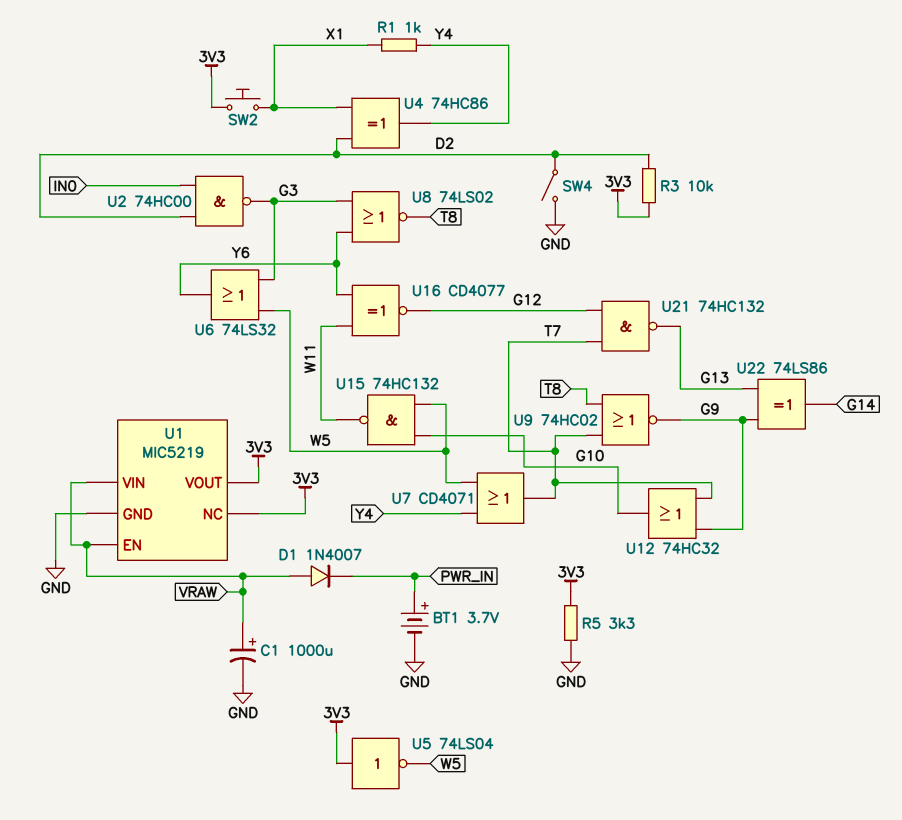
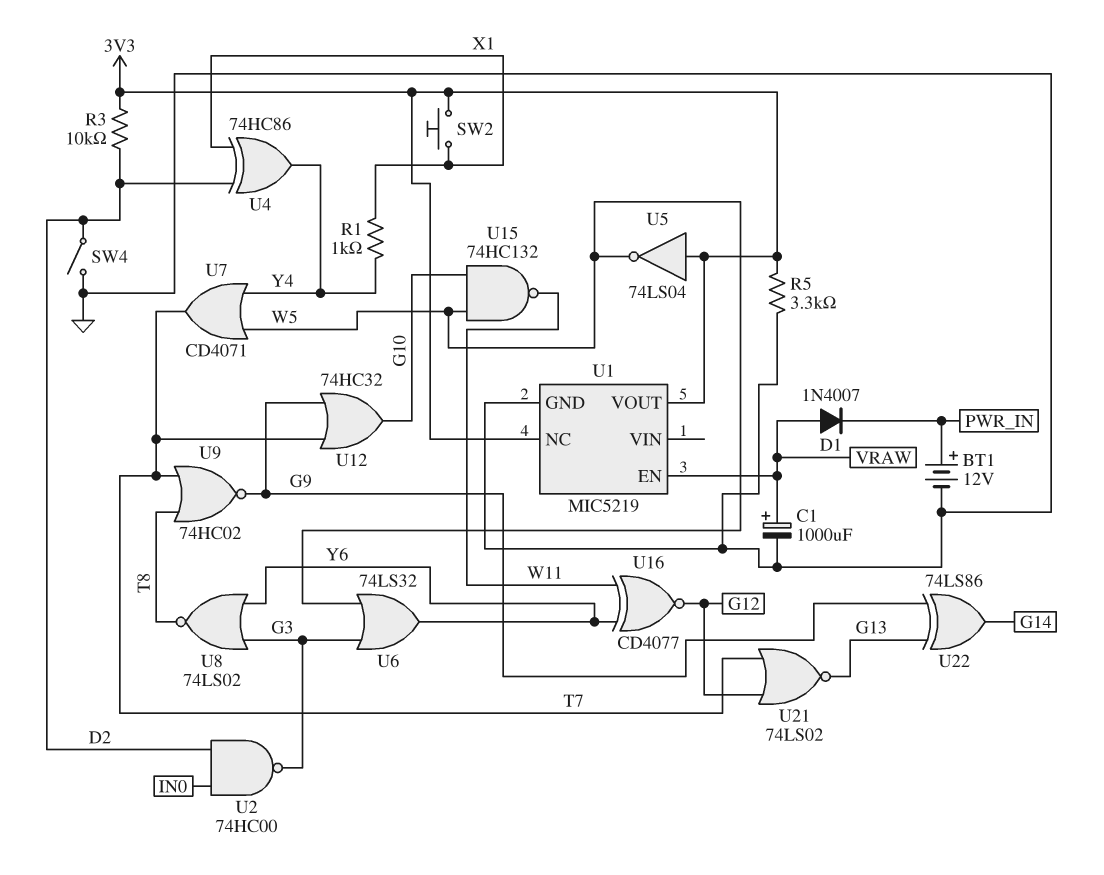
BT1: 3.7V (plus PWR_IN, minus GND) -> 12V (plus PWR_IN, minus GND)
U1 pin VIN: VRAW -> none
U21: NAND 74HC132 (in G12, in T7, out G13) -> NOR 74LS02 (in G12, in T7, out G13)

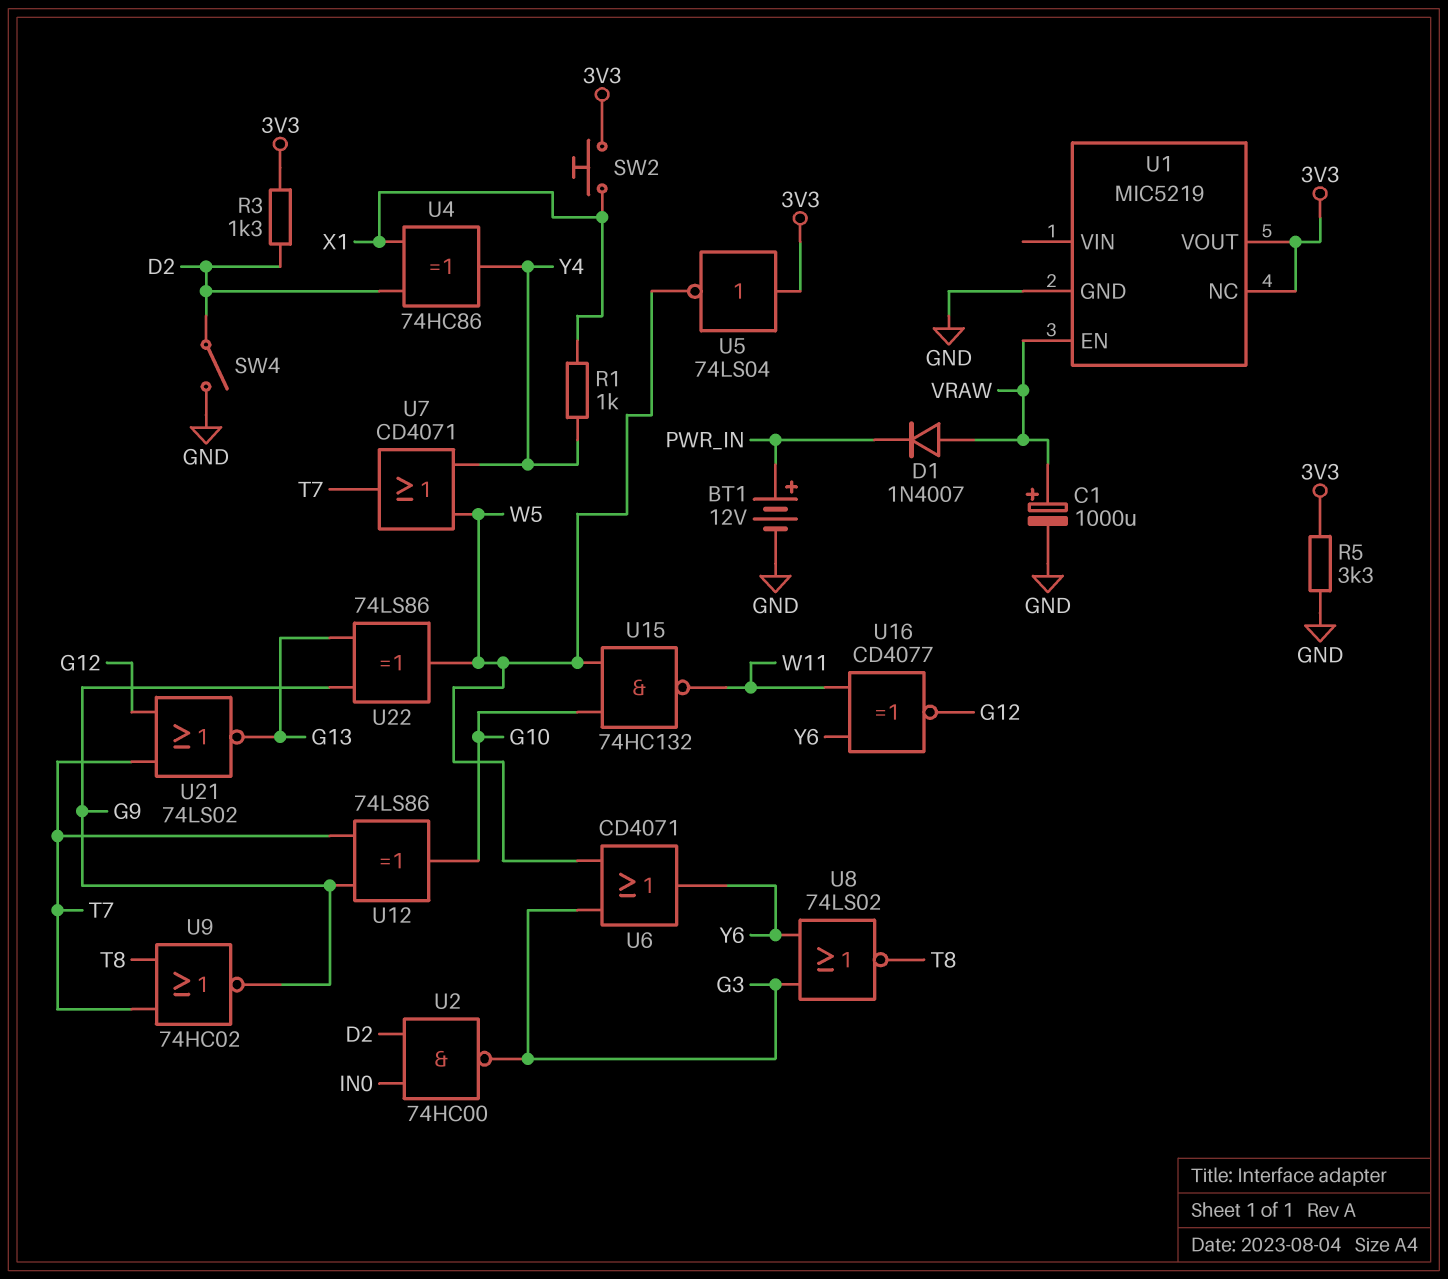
R3: 10k (3V3, D2) -> 1.3k (3V3, D2)
U6: OR 74LS32 (in G3, in W5, out Y6) -> OR CD4071 (in G3, in W5, out Y6)
U12: OR 74HC32 (in G9, in T7, out G10) -> XOR 74LS86 (in G9, in T7, out G10)
U22: XOR 74LS86 (in G9, in G13, out G14) -> XOR 74LS86 (in G9, in G13, out W5)

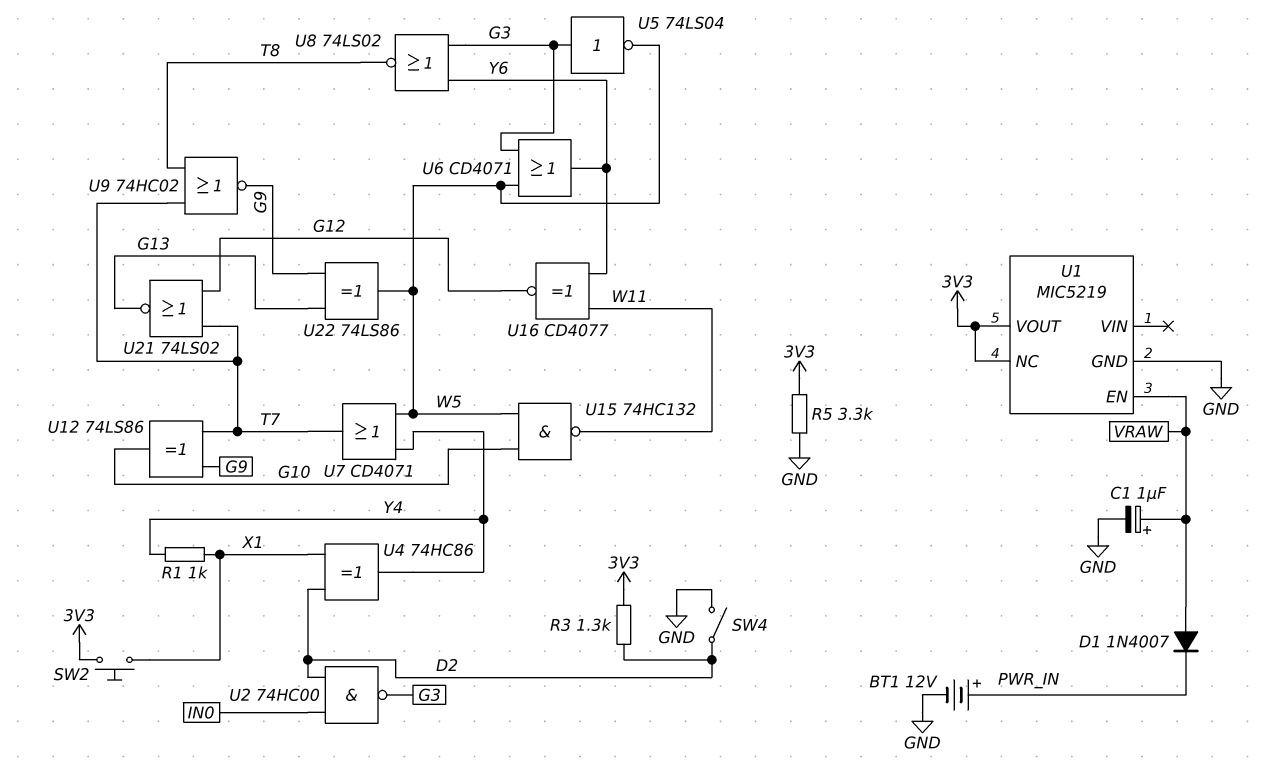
C1: 1000uF (plus VRAW, minus GND) -> 1uF (plus VRAW, minus GND)
U5: NOT 74LS04 (in 3V3, out W5) -> NOT 74LS04 (in G3, out W5)

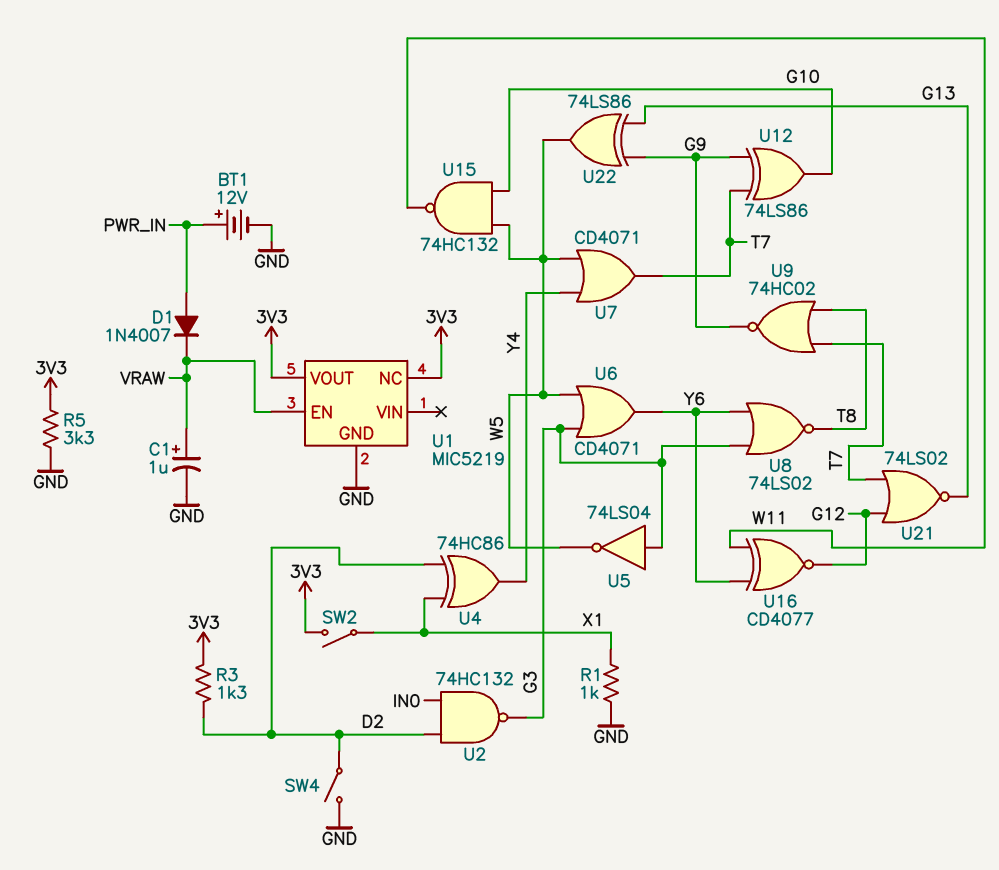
D1: diode 1N4007 (A VRAW, K PWR_IN) -> diode 1N4007 (A PWR_IN, K VRAW)
R1: 1k (X1, Y4) -> 1k (GND, X1)
SW2: button (3V3, X1) -> switch (3V3, X1)
U2: NAND 74HC00 (in D2, in IN0, out G3) -> NAND 74HC132 (in D2, in IN0, out G3)

